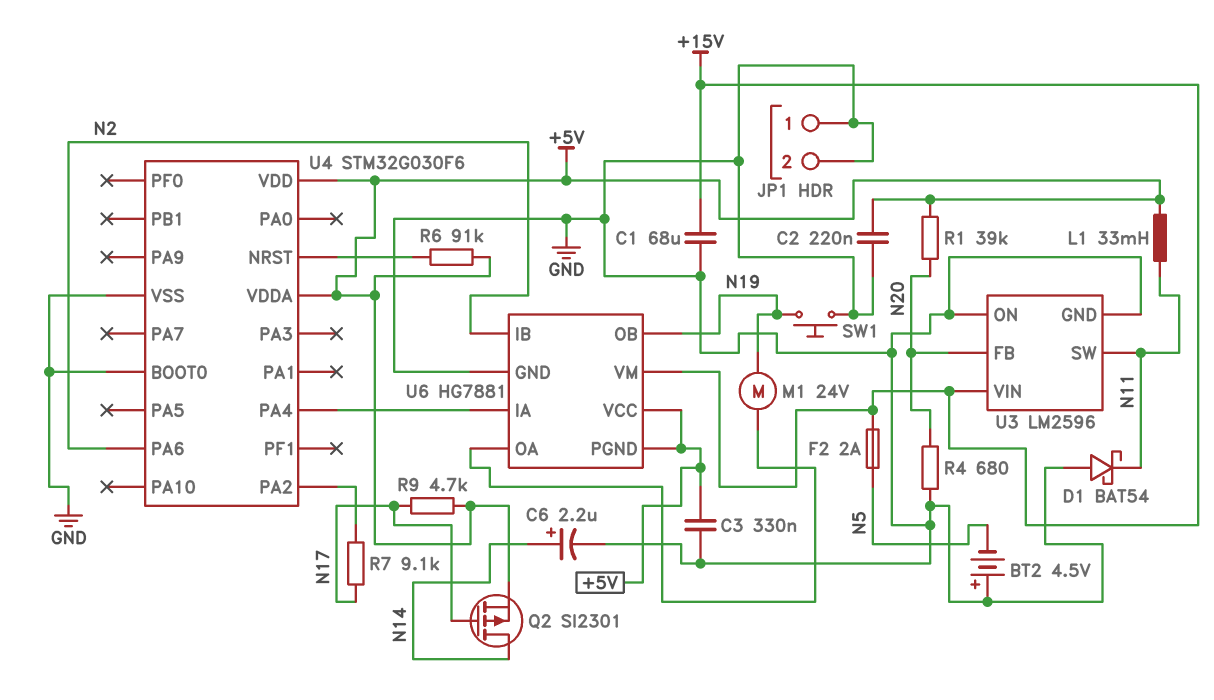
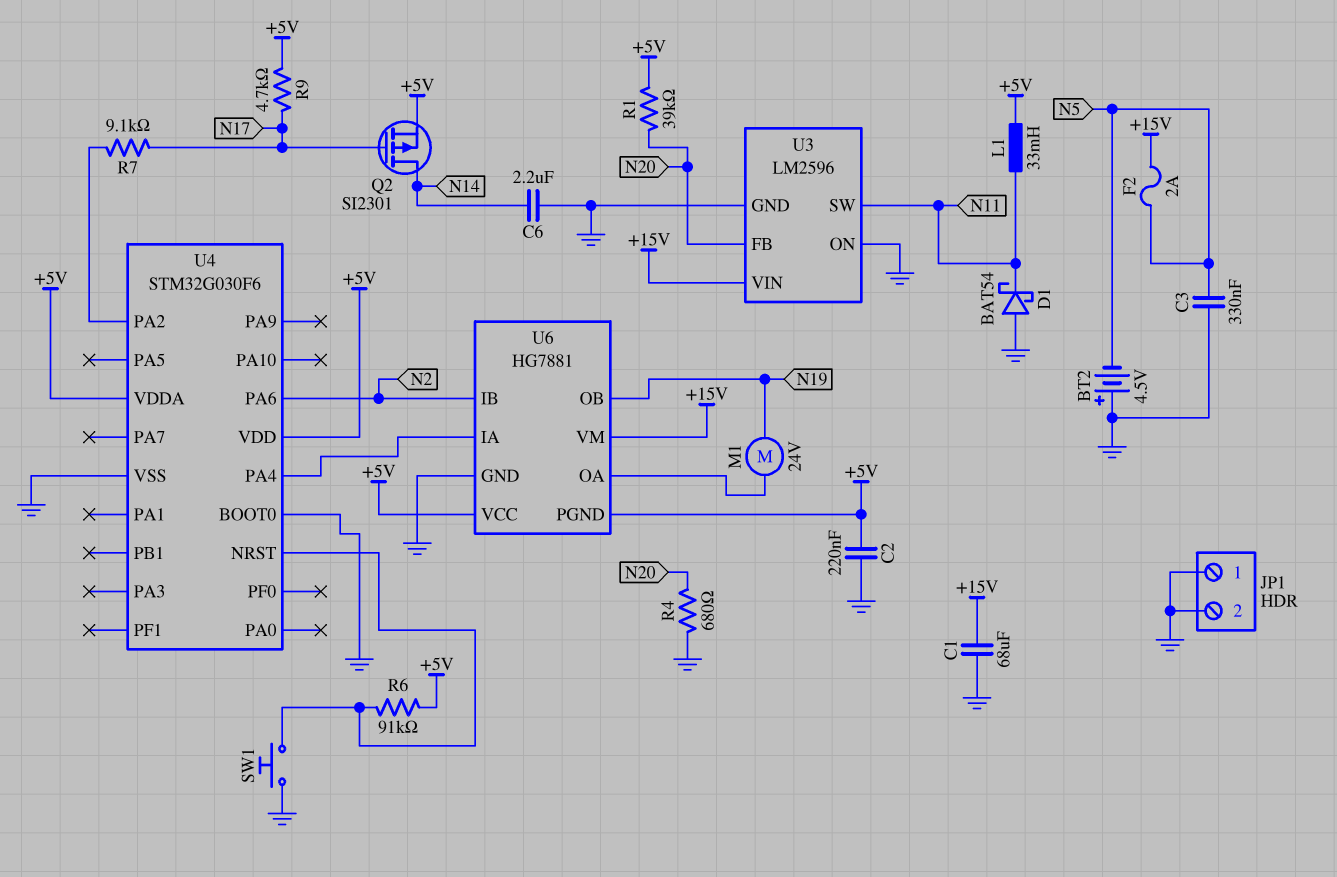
C3: 330nF (+5V, GND) -> 330nF (GND, N5)
C6: 2.2uF (plus N14, minus GND) -> 2.2uF (GND, N14)
SW1: button (GND, N19) -> button (GND, U4/NRST)

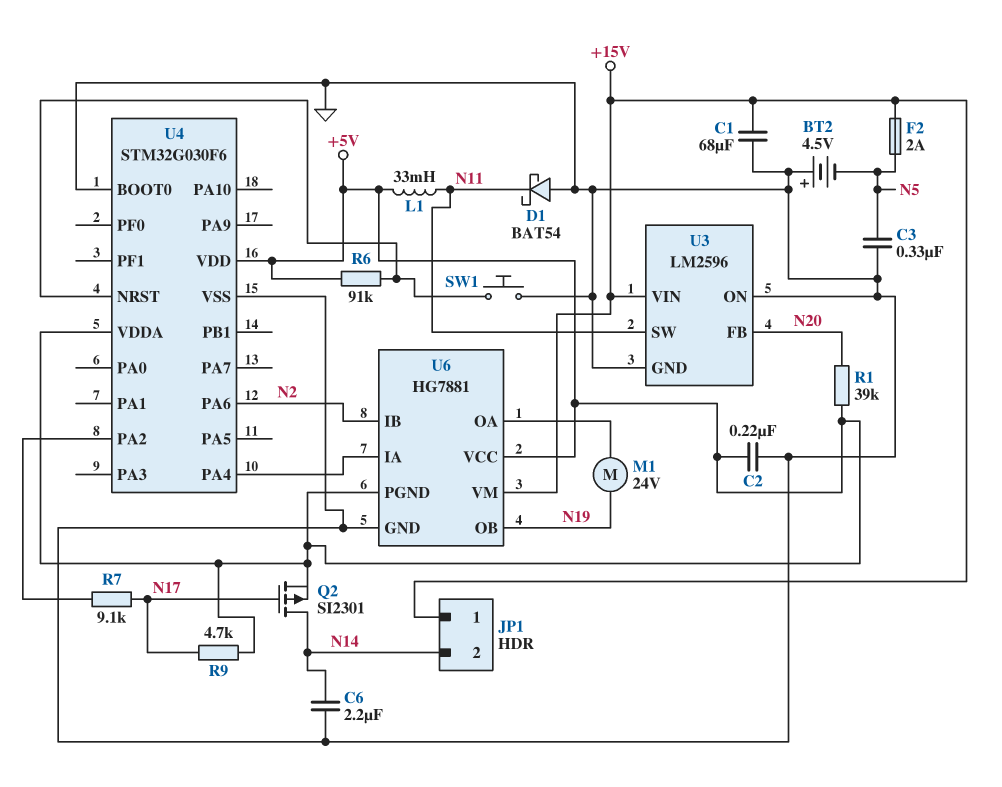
JP1 pin 1: GND -> +15V
JP1 pin 2: GND -> N14
R4: 680 (GND, N20) -> none

